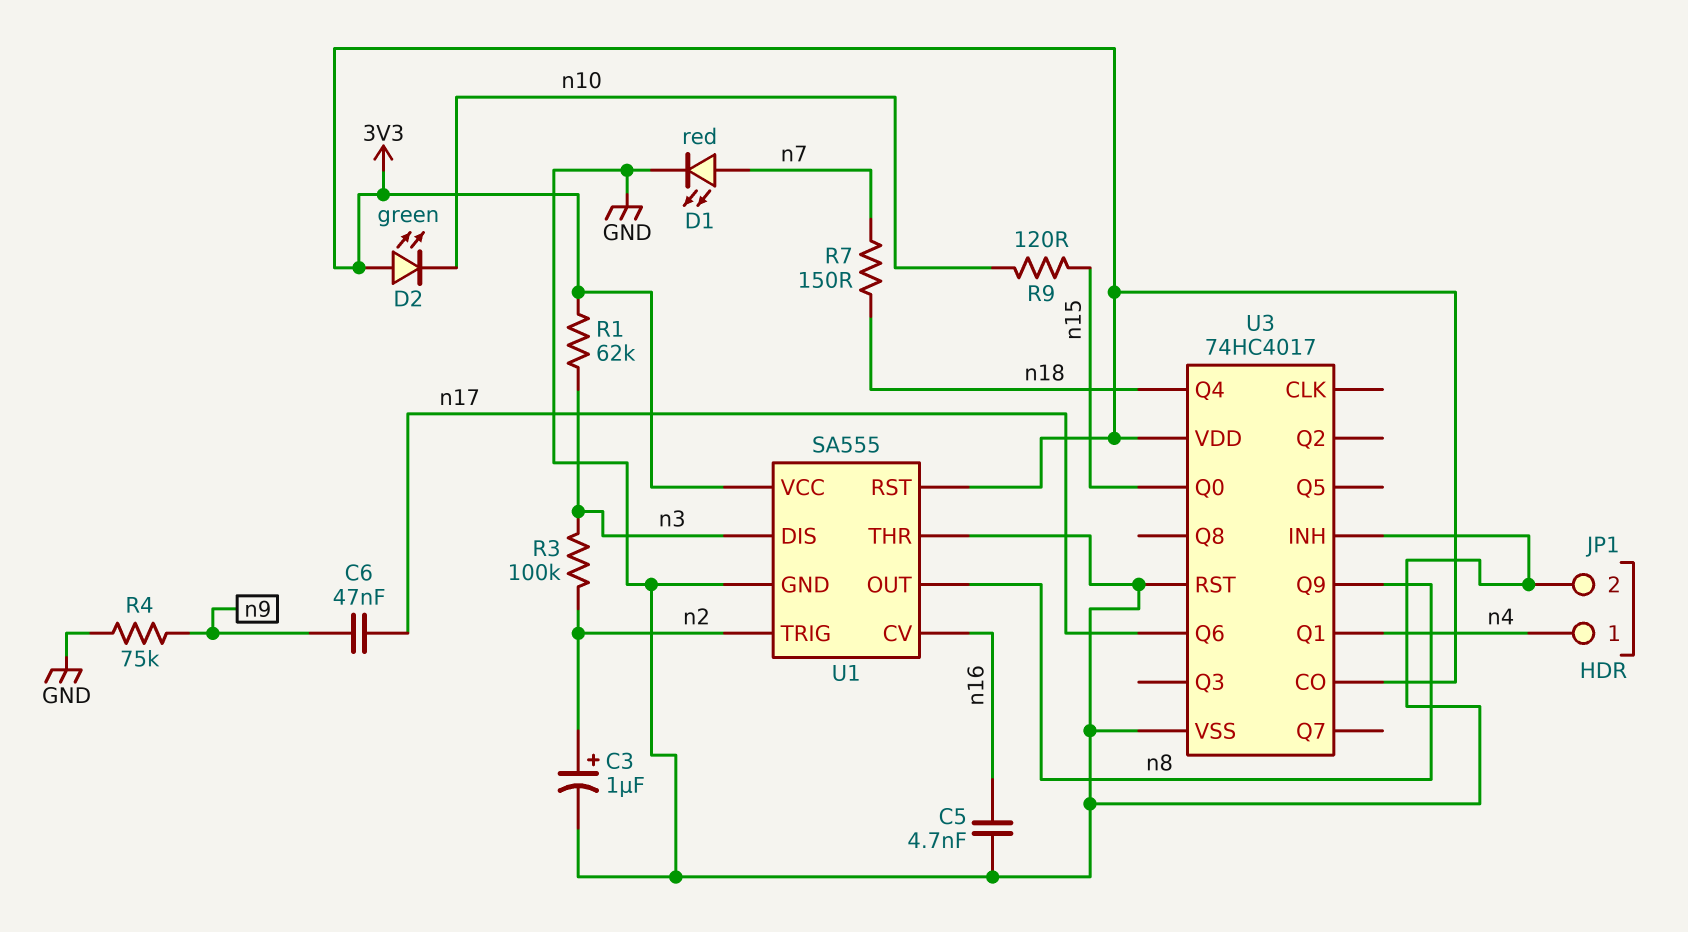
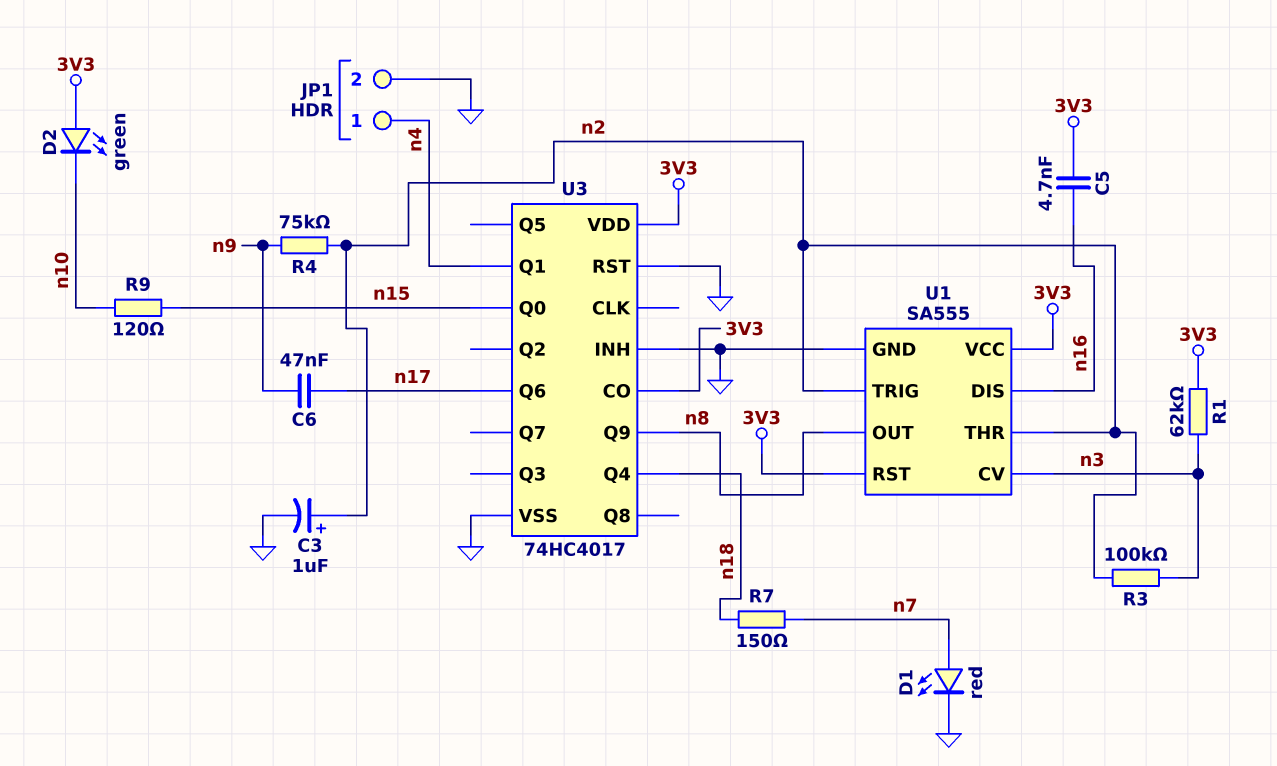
C5: 4.7nF (GND, n16) -> 4.7nF (3V3, n16)
R4: 75k (GND, n9) -> 75k (n2, n9)
U1 pin CV: n16 -> n3
U1 pin DIS: n3 -> n16
U1 pin THR: GND -> n2

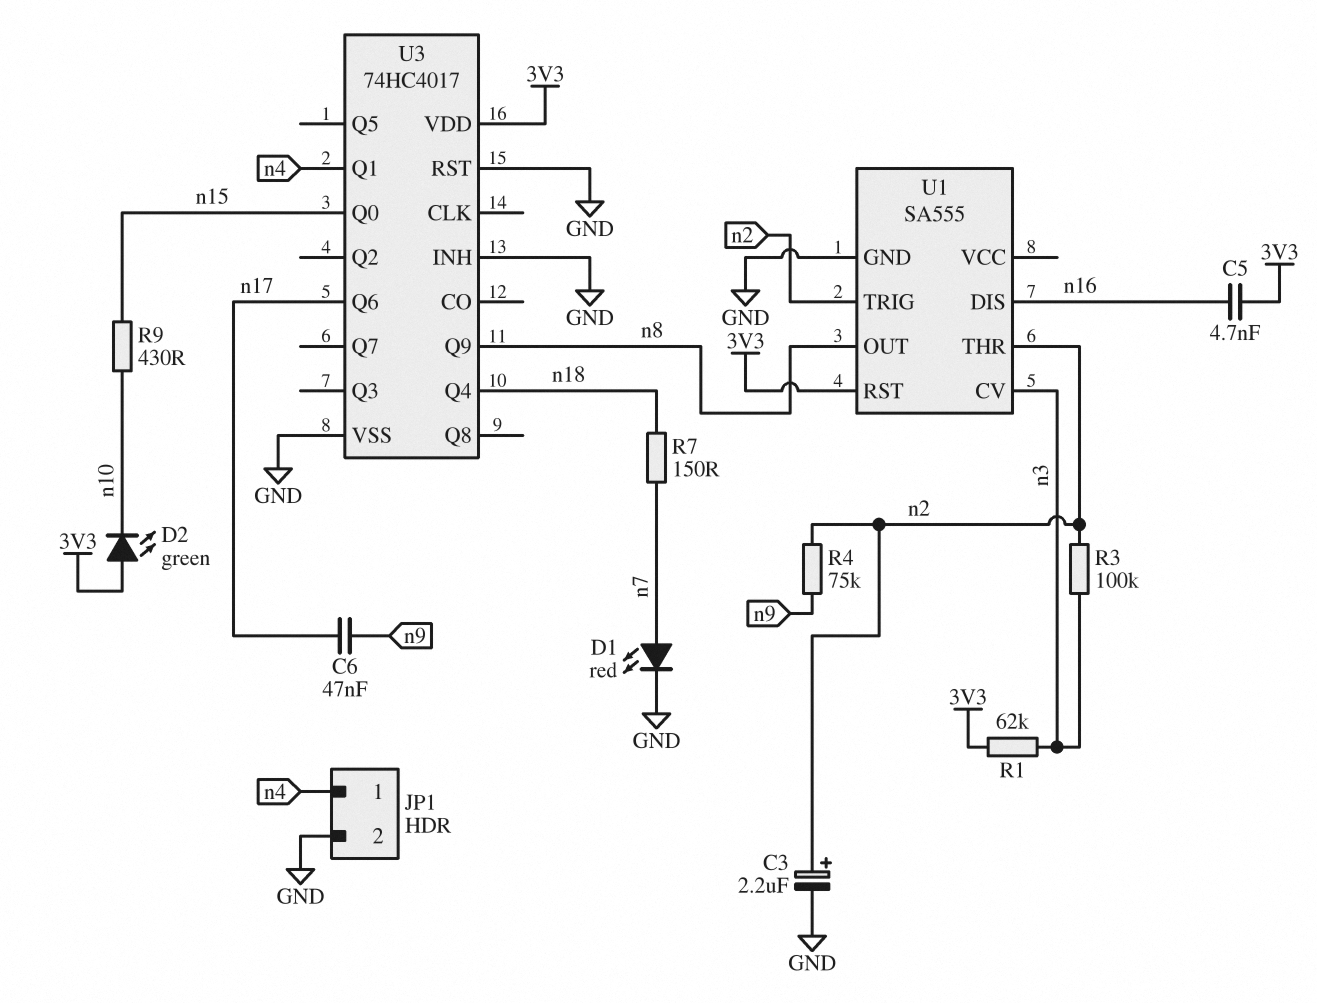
C3: 1uF (plus n2, minus GND) -> 2.2uF (plus n2, minus GND)
R9: 120 (n10, n15) -> 430 (n10, n15)
U1 pin VCC: 3V3 -> none
U3 pin CO: 3V3 -> none

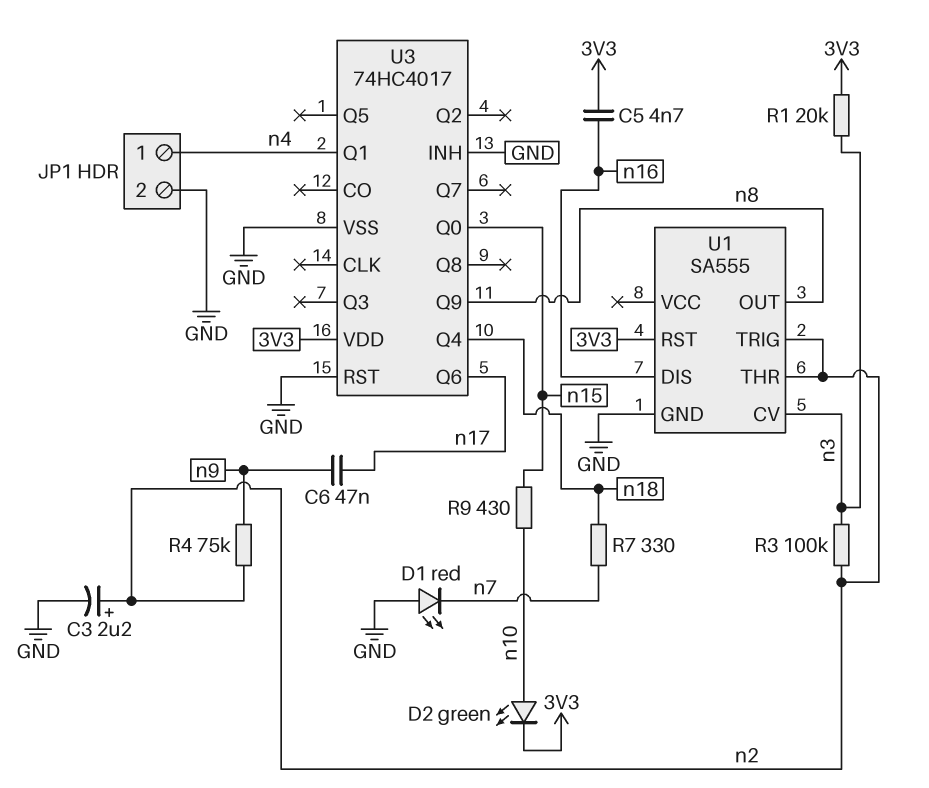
D1: LED red (A n7, K GND) -> LED red (A GND, K n7)
D2: LED green (A 3V3, K n10) -> LED green (A n10, K 3V3)
R1: 62k (3V3, n3) -> 20k (3V3, n3)
R7: 150 (n7, n18) -> 330 (n7, n18)

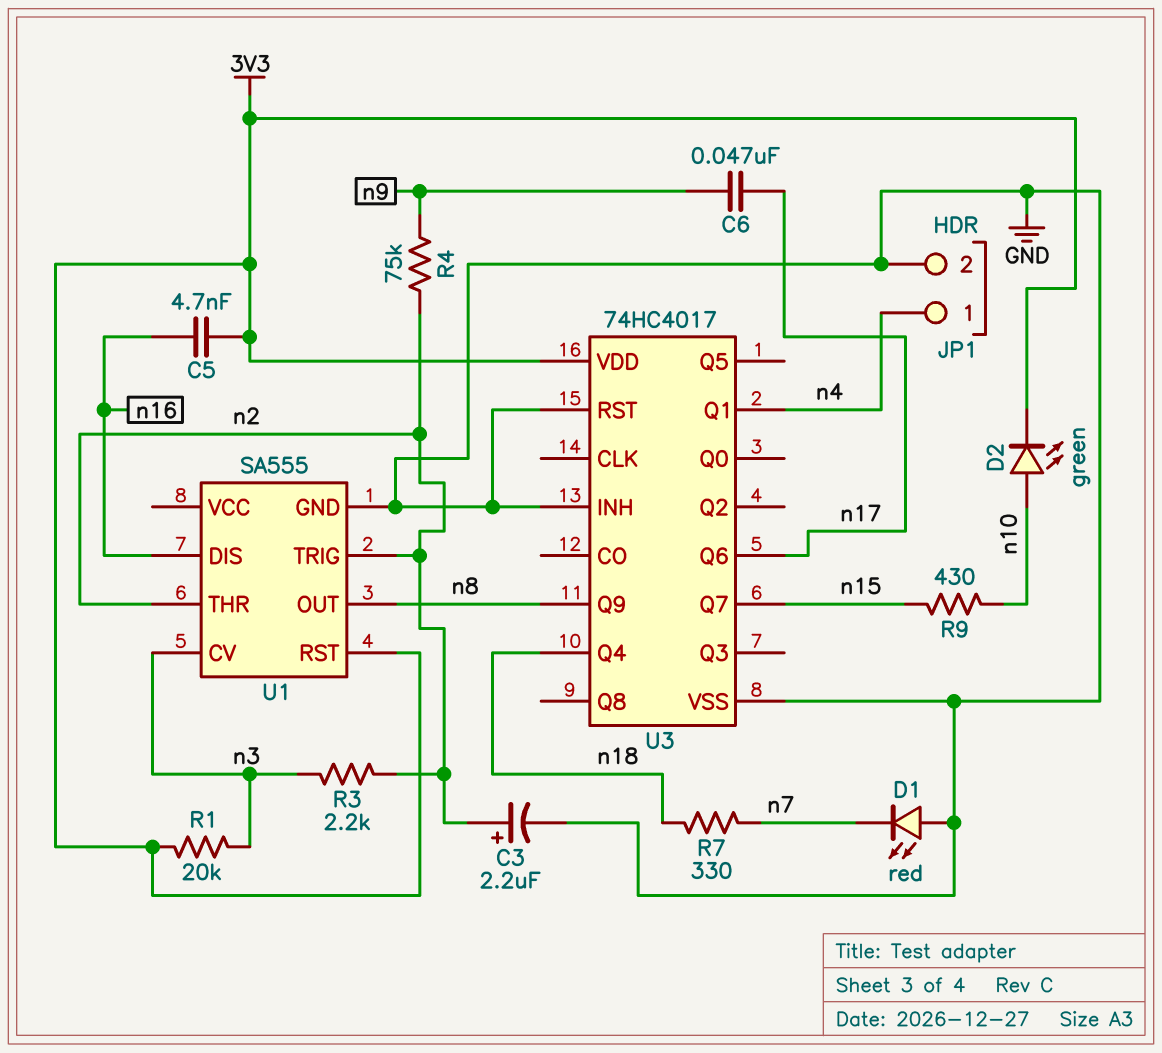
R3: 100k (n2, n3) -> 2.2k (n2, n3)
U3 pin Q0: n15 -> none
U3 pin Q7: none -> n15

